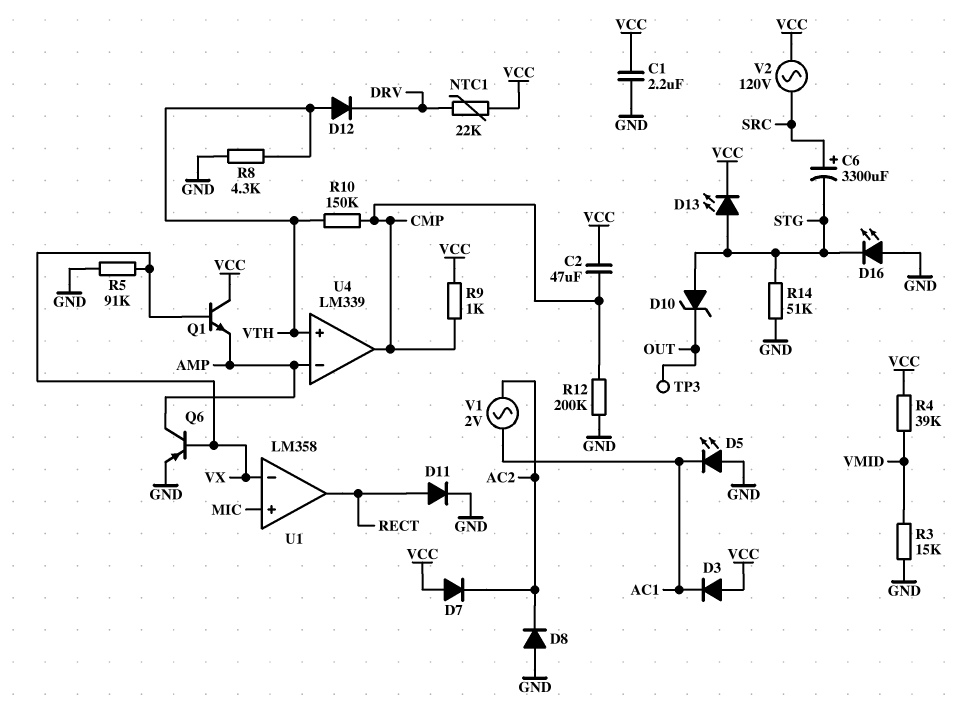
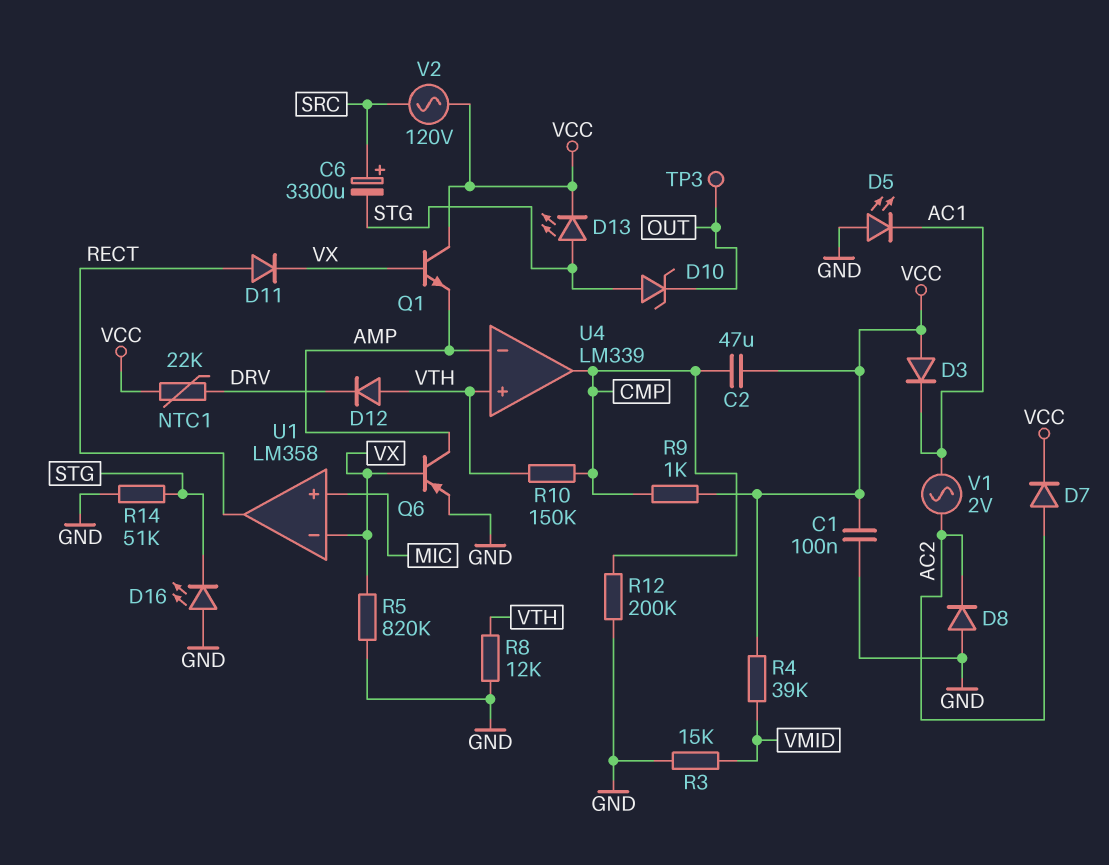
C1: 2.2uF (GND, VCC) -> 100nF (GND, VCC)
D7: diode (A VCC, K AC2) -> diode (A AC2, K VCC)
D11: diode (A RECT, K GND) -> diode (A RECT, K VX)
R5: 91k (GND, VX) -> 820k (GND, VX)
R8: 4.3k (GND, VTH) -> 12k (GND, VTH)

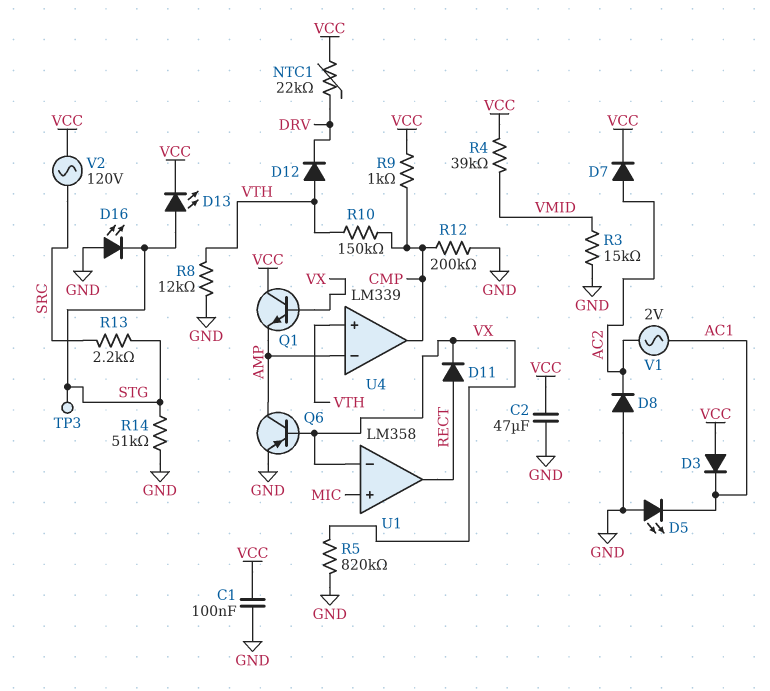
C2: 47uF (CMP, VCC) -> 47uF (GND, VCC)
C6: 3300uF (plus SRC, minus STG) -> none
D10: zener (A STG, K OUT) -> none
R13: none -> 2.2k (SRC, STG)
TP3: test point (OUT) -> test point (STG)

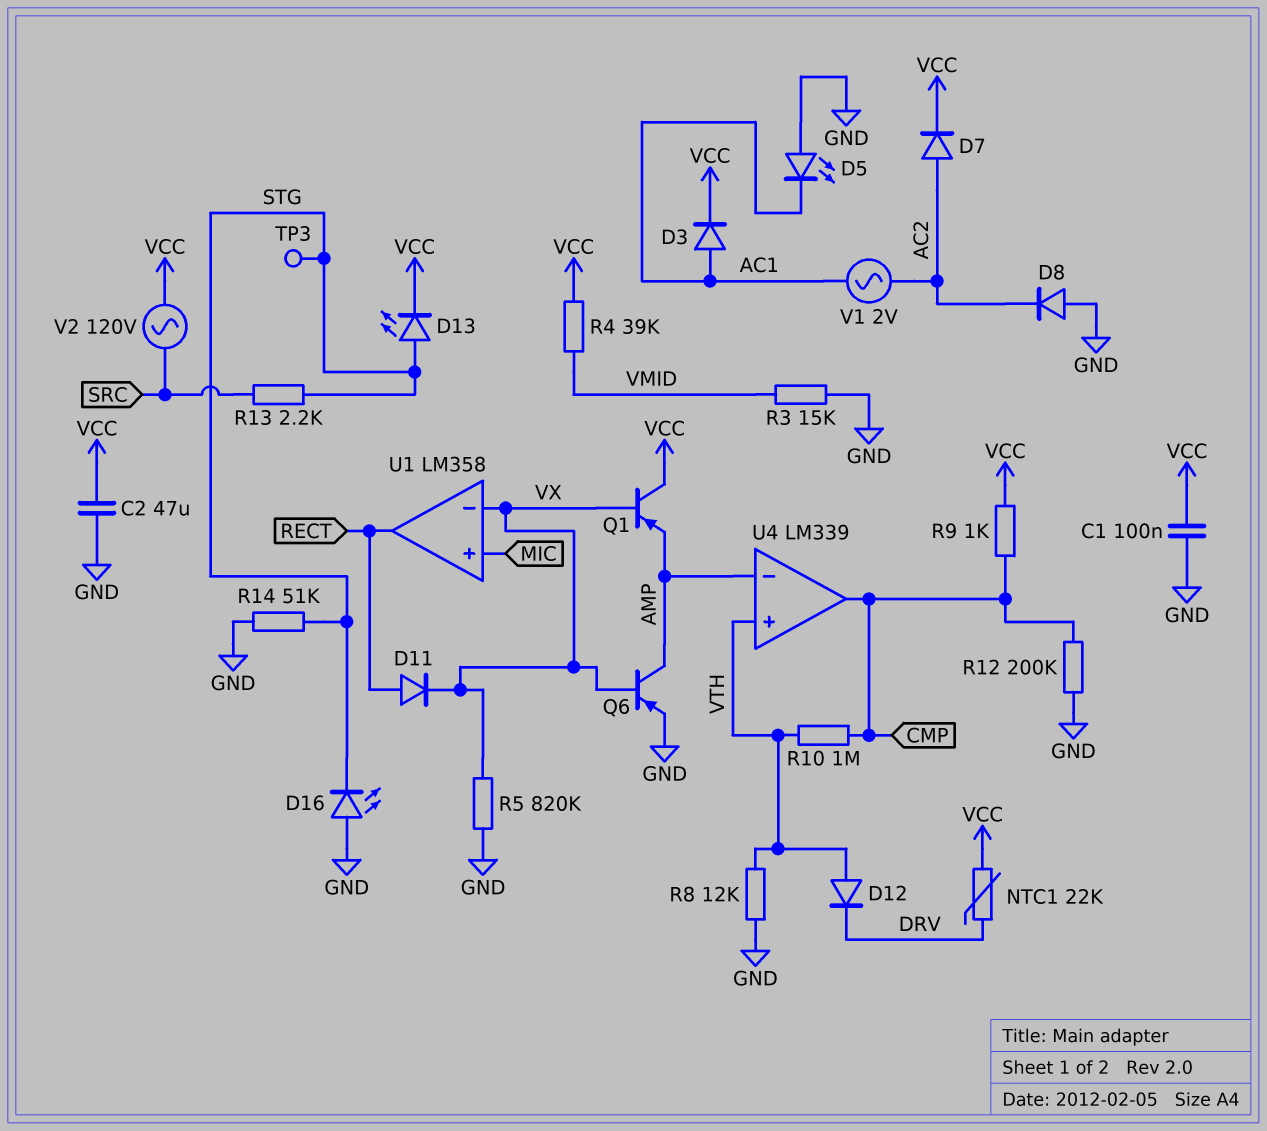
D3: diode (A VCC, K AC1) -> diode (A AC1, K VCC)
Q1: NPN (B VX, C VCC, E AMP) -> PNP (B VX, C VCC, E AMP)
R10: 150k (CMP, VTH) -> 1M (CMP, VTH)

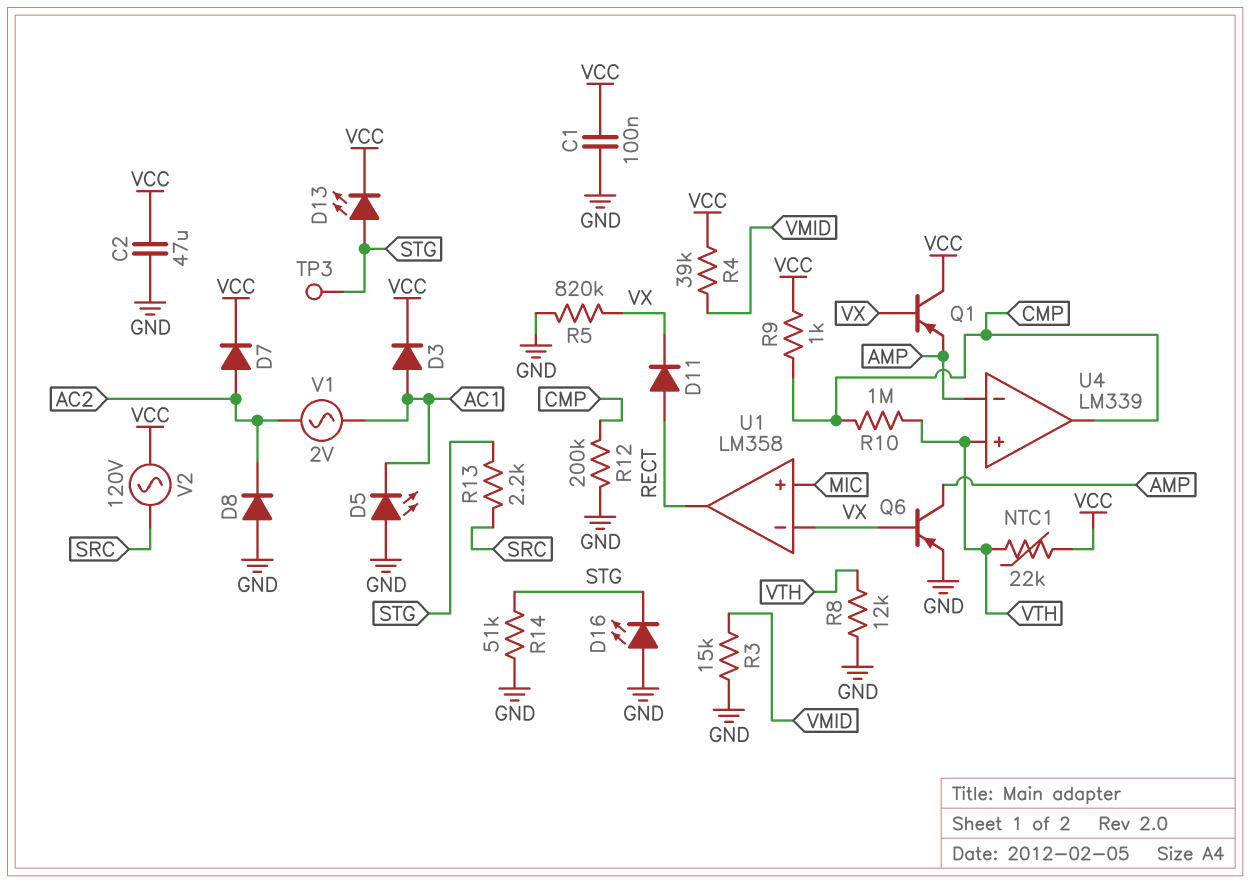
D12: diode (A VTH, K DRV) -> none
NTC1: 22k (DRV, VCC) -> 22k (VCC, VTH)

